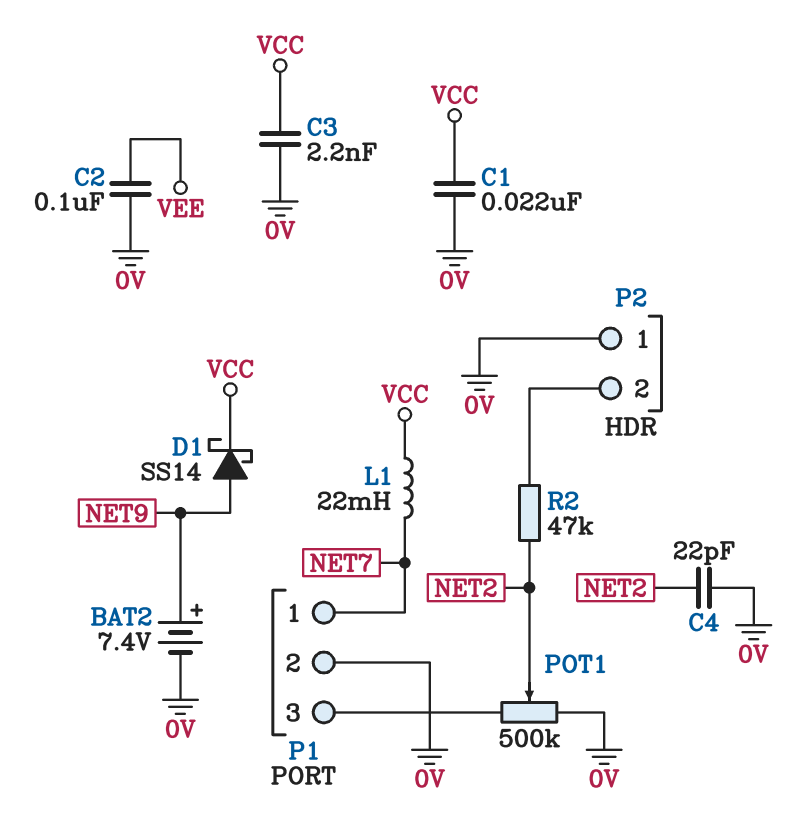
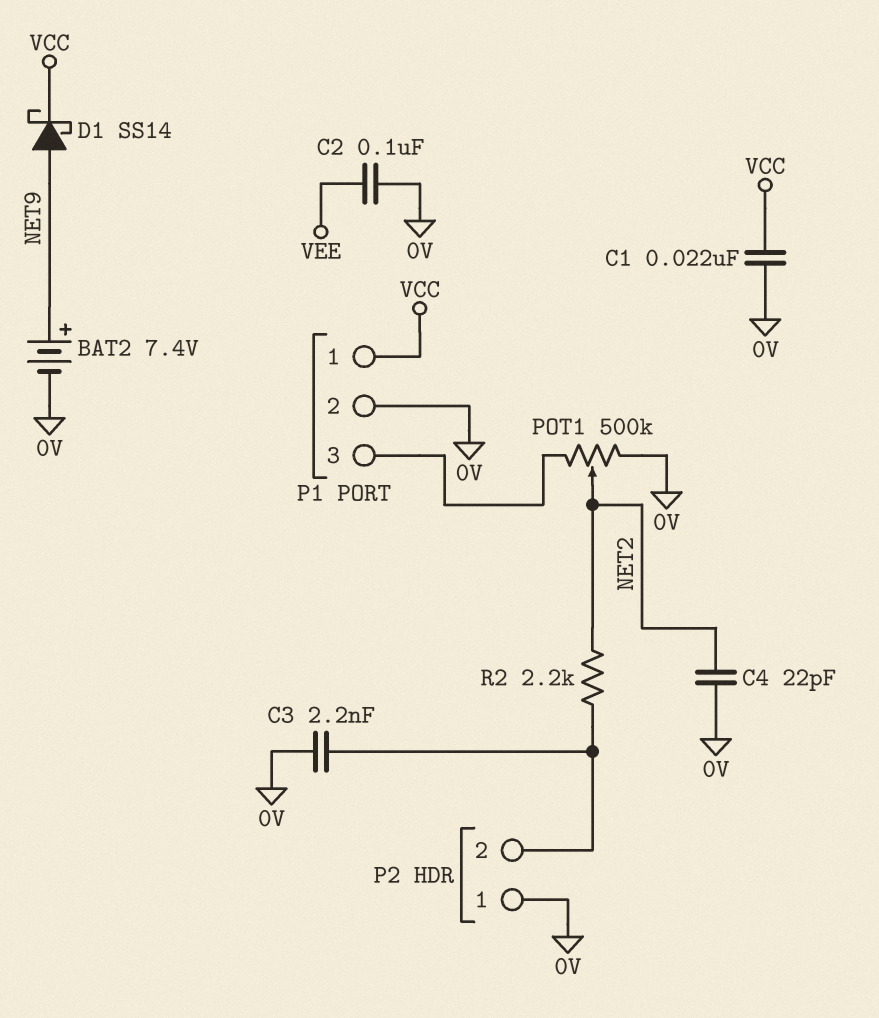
C3: 2.2nF (0V, VCC) -> 2.2nF (0V, P2/2)
L1: 22mH (NET7, VCC) -> none
P1 pin 1: NET7 -> VCC
R2: 47k (NET2, P2/2) -> 2.2k (NET2, P2/2)

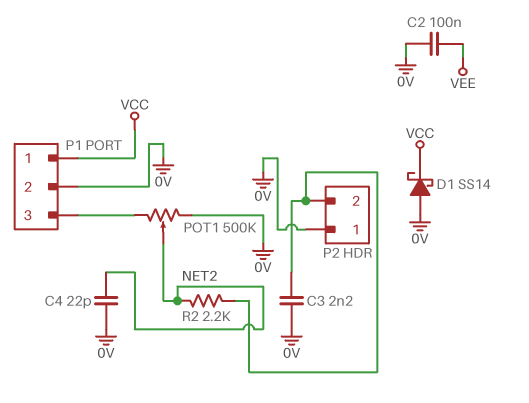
BAT2: 7.4V (plus NET9, minus 0V) -> none
C1: 22nF (0V, VCC) -> none
D1: schottky SS14 (A NET9, K VCC) -> schottky SS14 (A 0V, K VCC)

